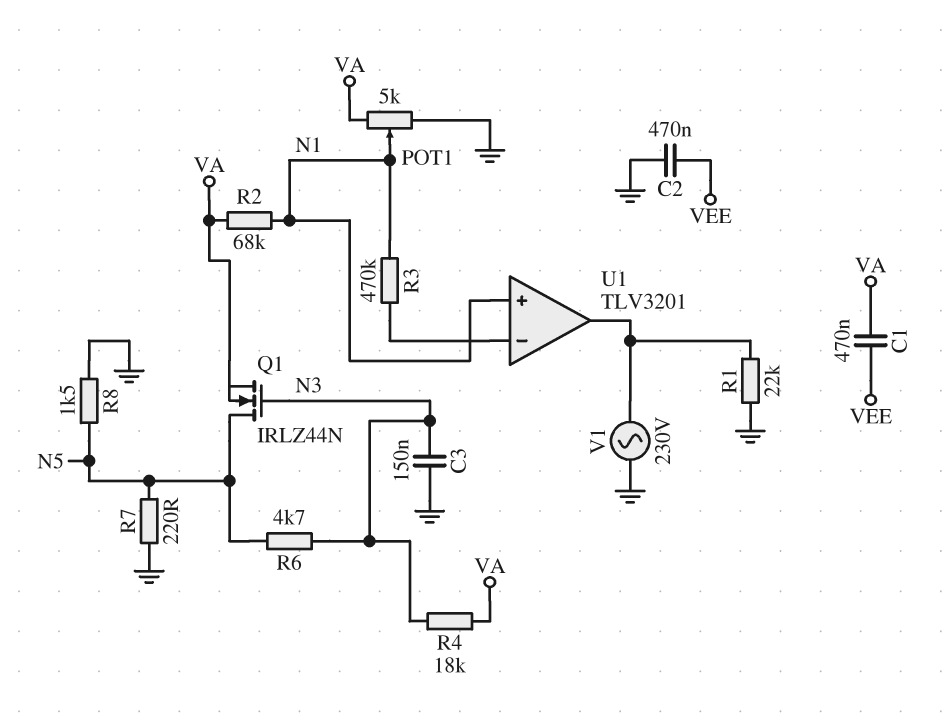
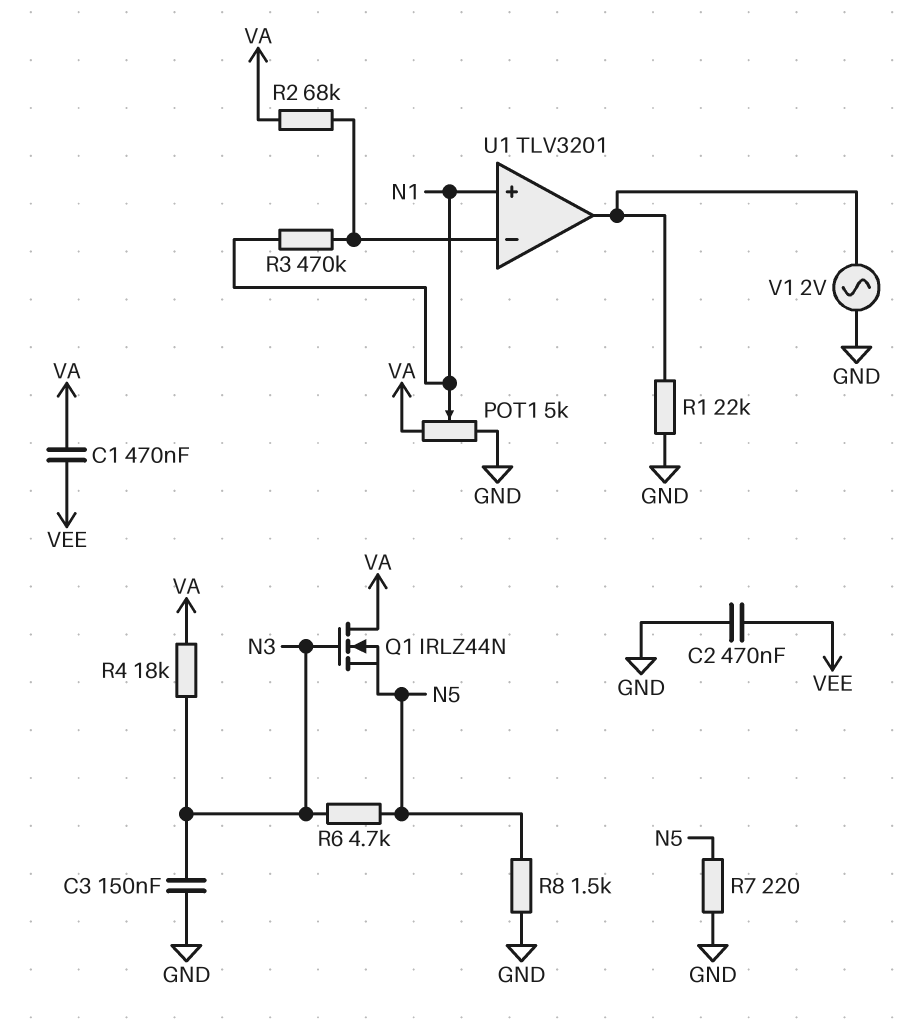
Q1: NMOS IRLZ44N (G N3, D N5, S VA) -> NMOS IRLZ44N (G N3, D VA, S N5)
R2: 68k (N1, VA) -> 68k (U1/in-, VA)
V1: AC 230V (GND, U1/out) -> AC 2V (GND, U1/out)

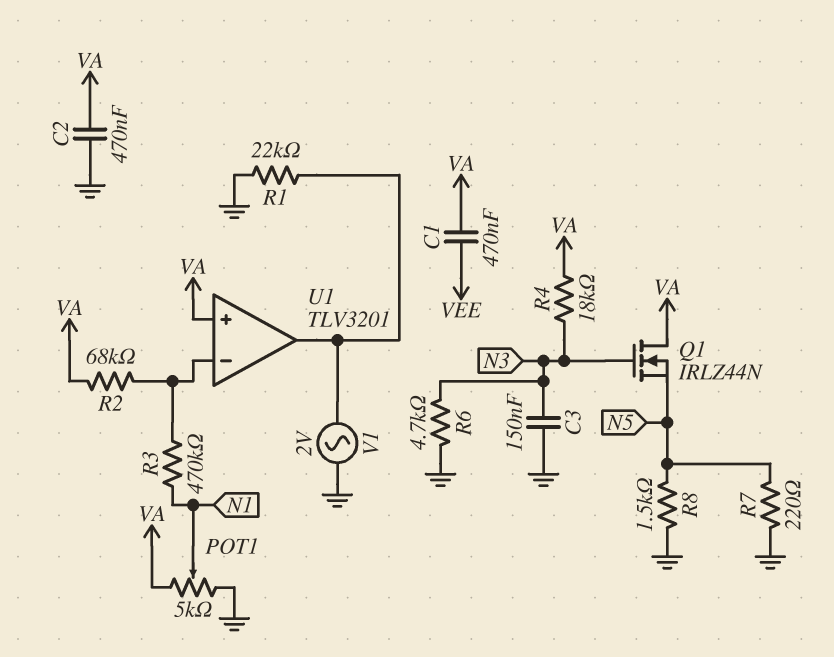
C2: 470nF (GND, VEE) -> 470nF (GND, VA)
R6: 4.7k (N3, N5) -> 4.7k (GND, N3)
U1 pin in+: N1 -> VA

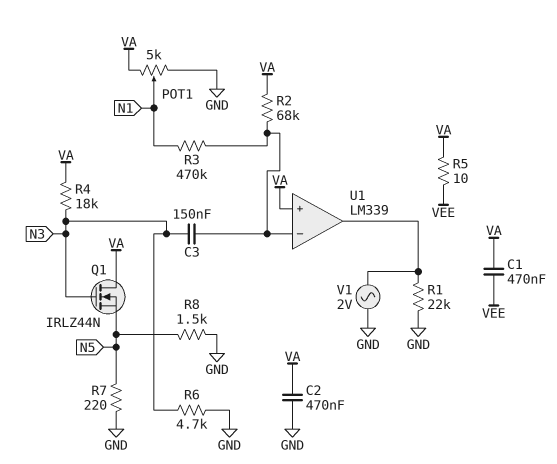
C3: 150nF (GND, N3) -> 150nF (N3, U1/in-)
R5: none -> 10 (VA, VEE)
U1: TLV3201 -> LM339

